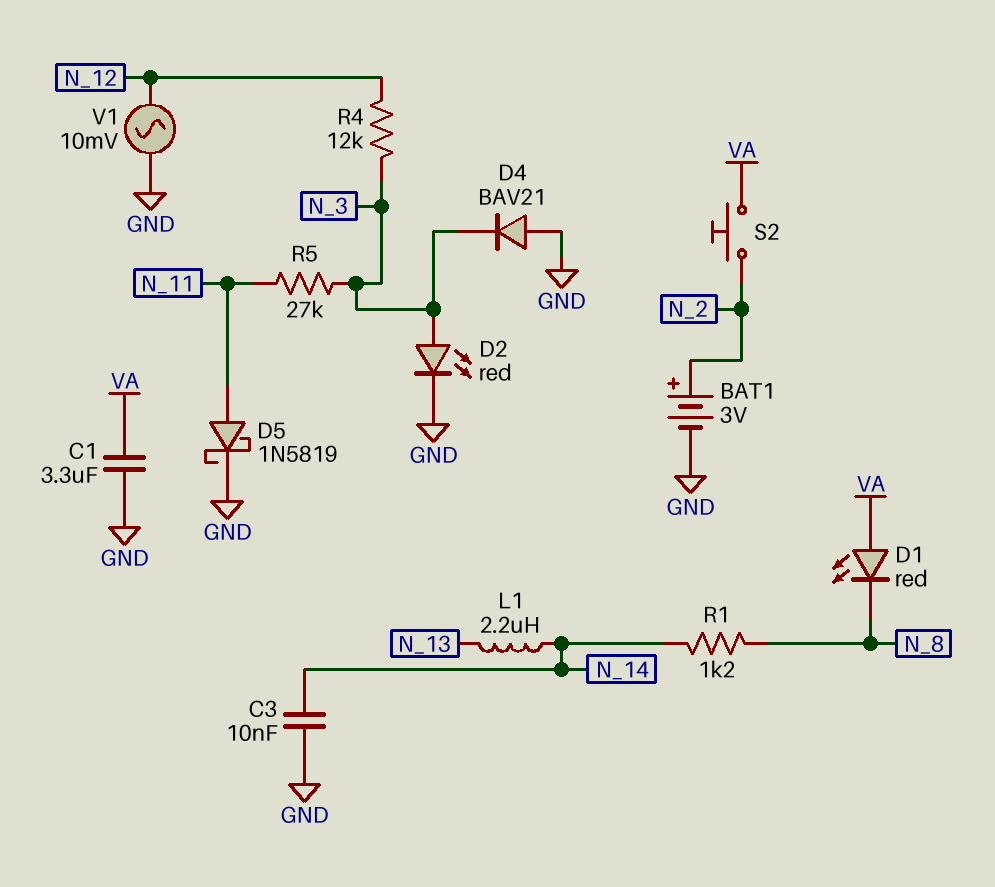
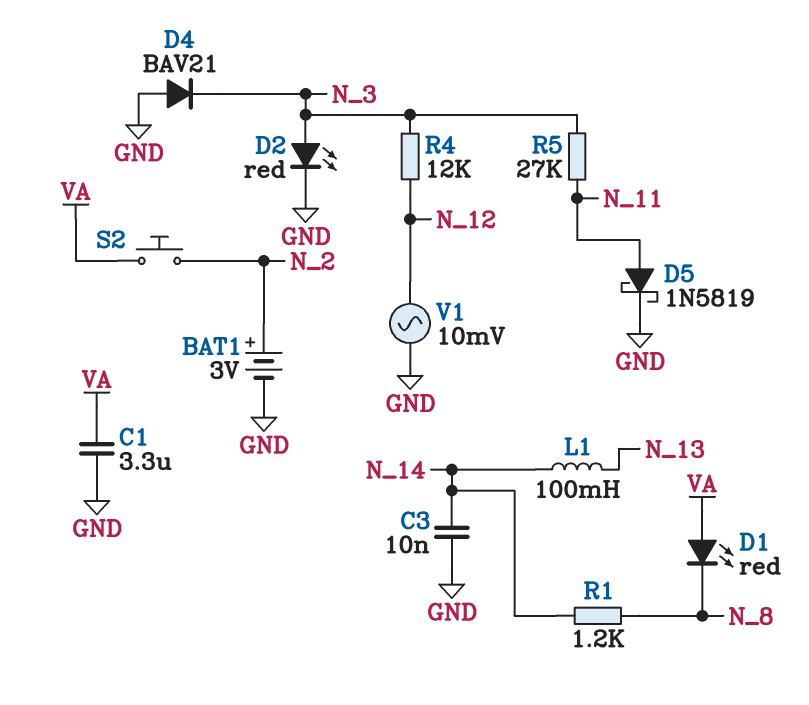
L1: 2.2uH (N_13, N_14) -> 100mH (N_13, N_14)

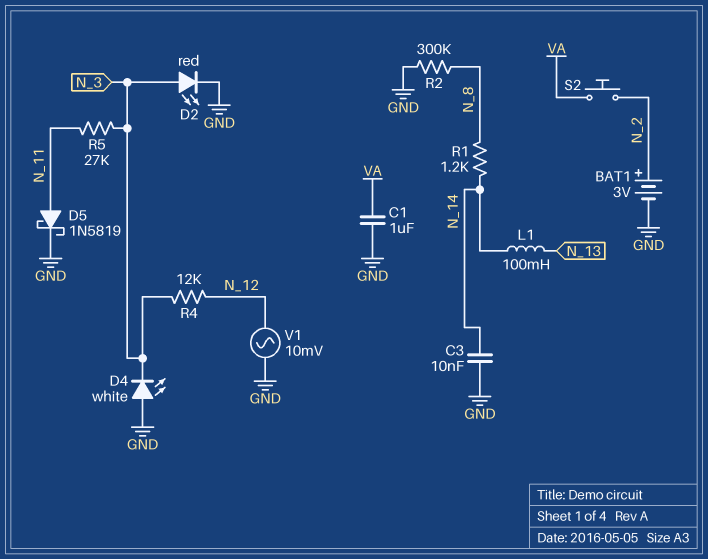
C1: 3.3uF (GND, VA) -> 1uF (GND, VA)
D1: LED red (A VA, K N_8) -> none
D4: diode BAV21 (A GND, K N_3) -> LED white (A GND, K N_3)
R2: none -> 300k (GND, N_8)

